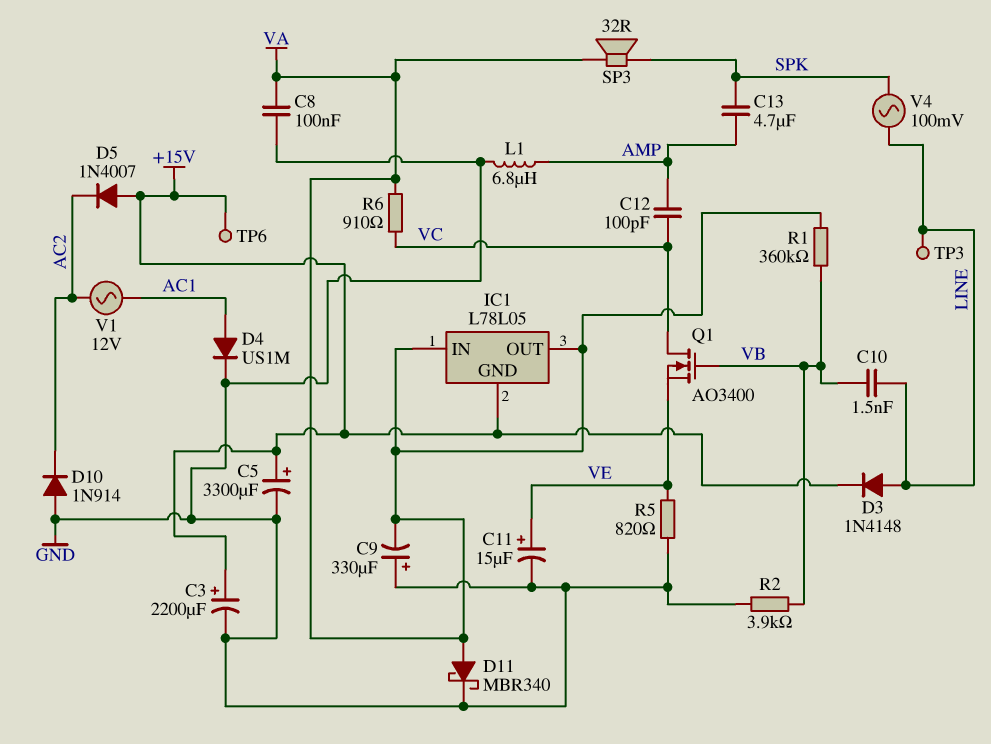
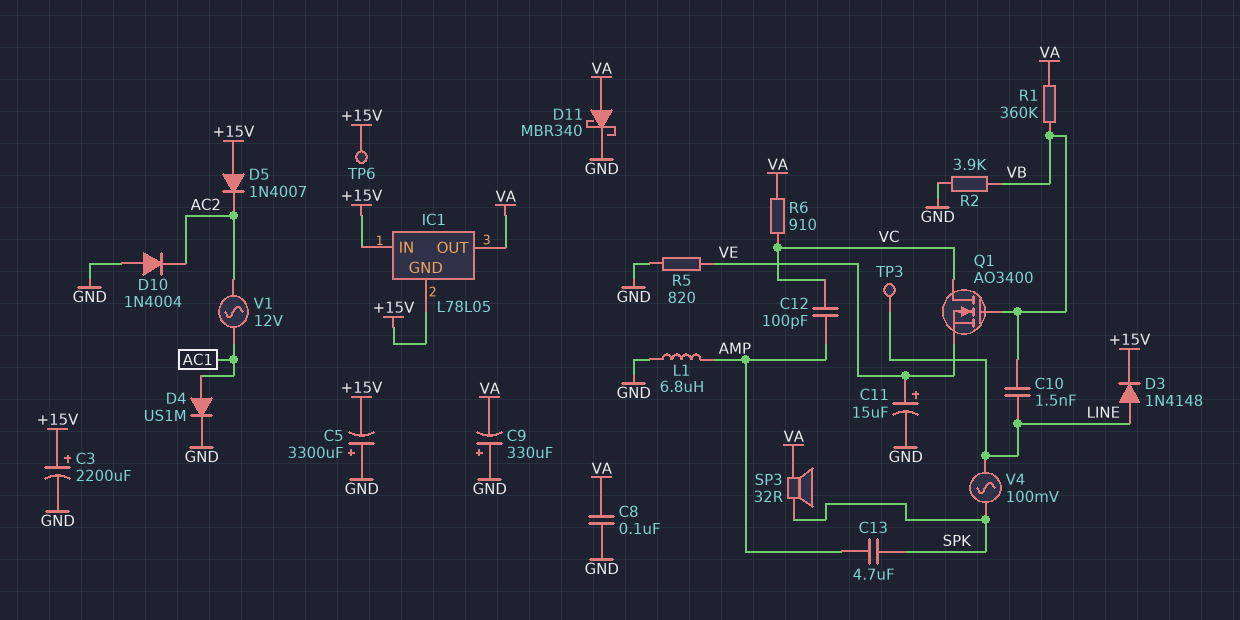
C5: 3300uF (plus +15V, minus GND) -> 3300uF (plus GND, minus +15V)
D10: diode 1N914 (A GND, K AC2) -> diode 1N4004 (A GND, K AC2)
IC1 pin IN: VA -> +15V

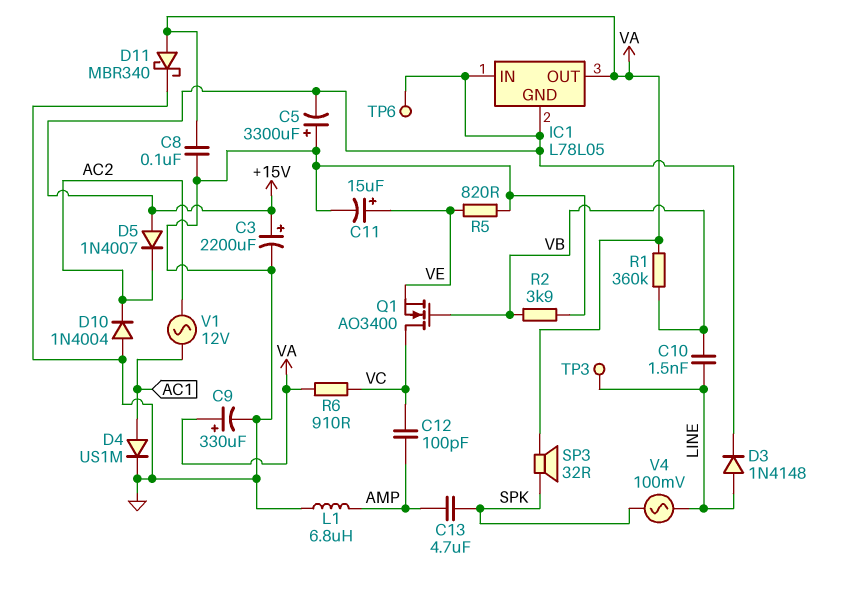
C9: 330uF (plus GND, minus VA) -> 330uF (plus VA, minus GND)

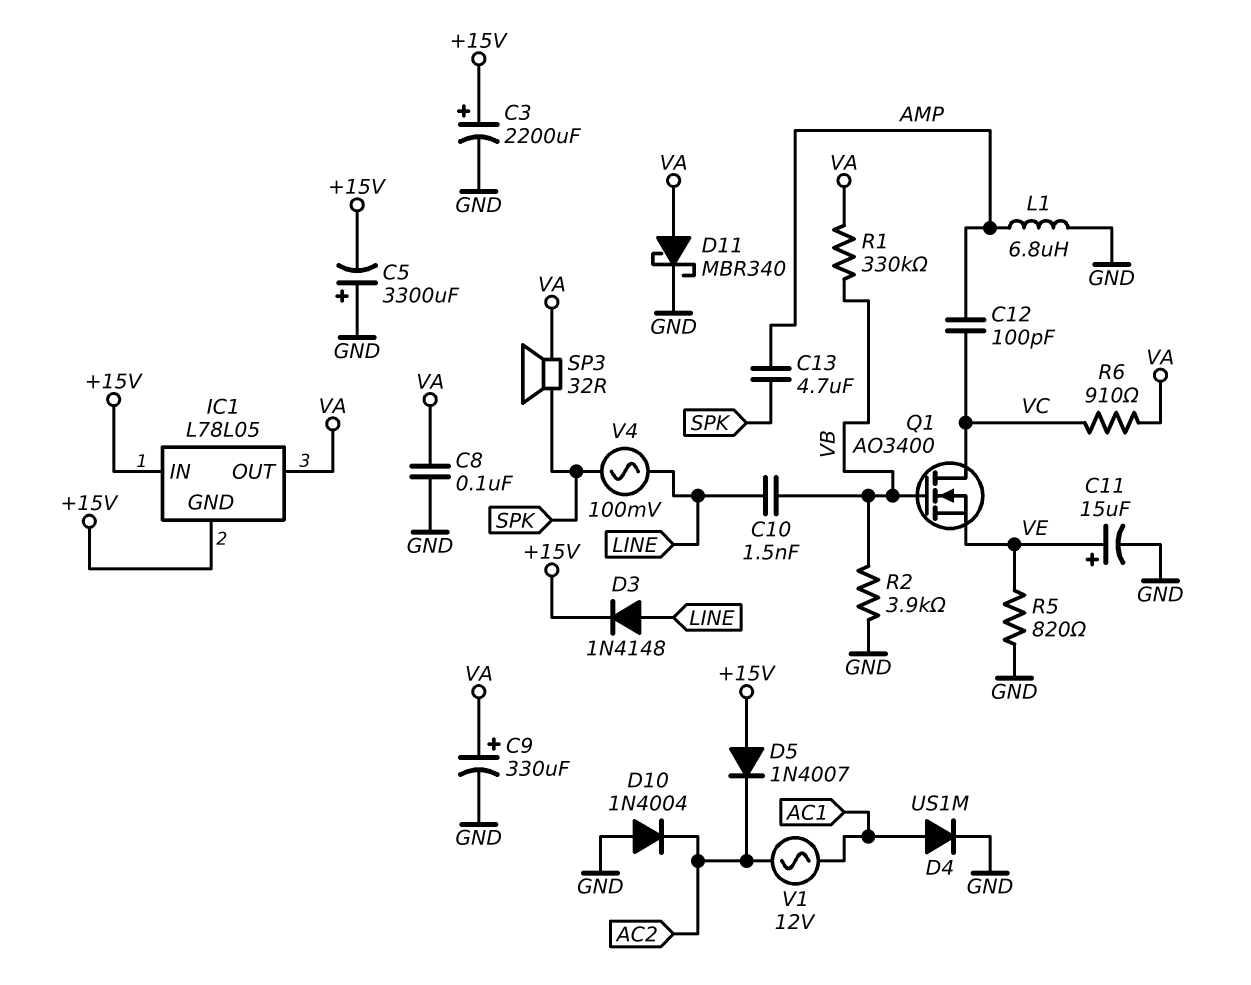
R1: 360k (VA, VB) -> 330k (VA, VB)
TP3: test point (LINE) -> none
TP6: test point (+15V) -> none

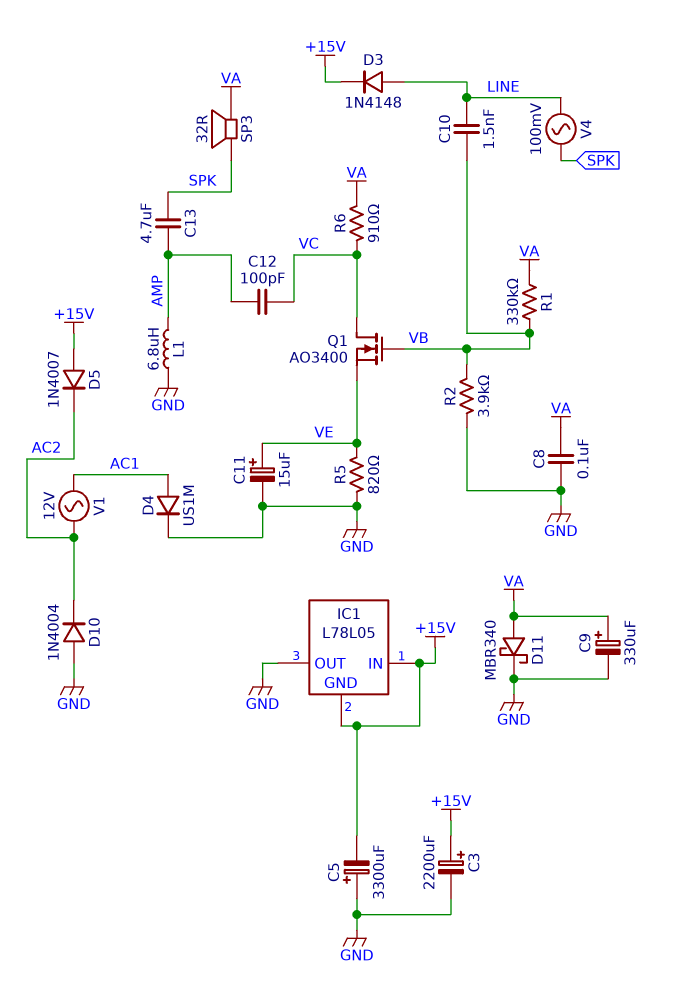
IC1 pin OUT: VA -> GND

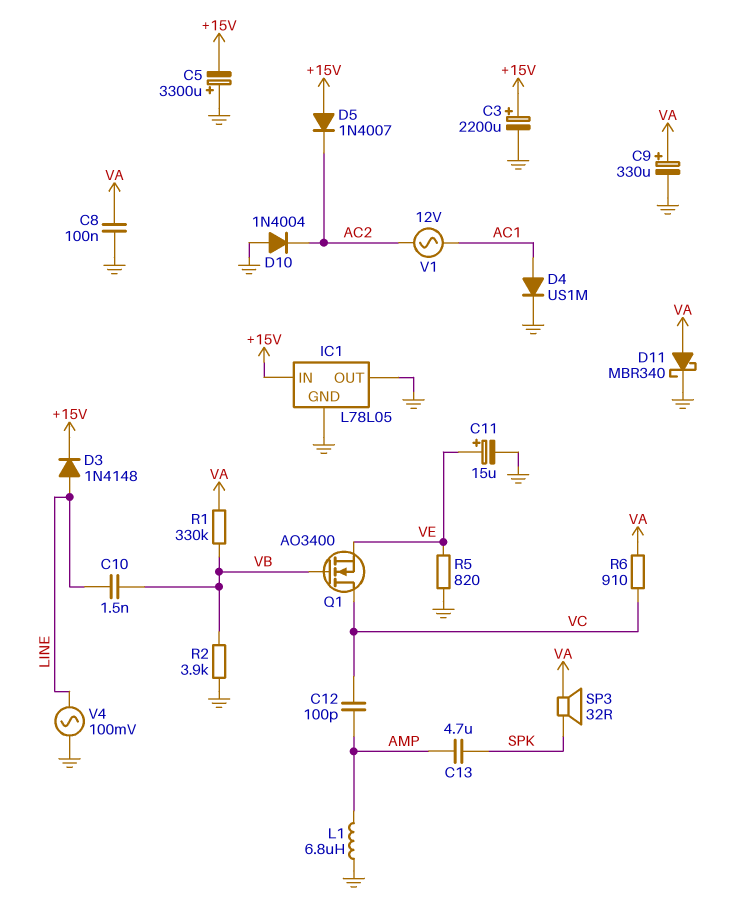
IC1 pin GND: +15V -> GND
V4: AC 100mV (LINE, SPK) -> AC 100mV (GND, LINE)

